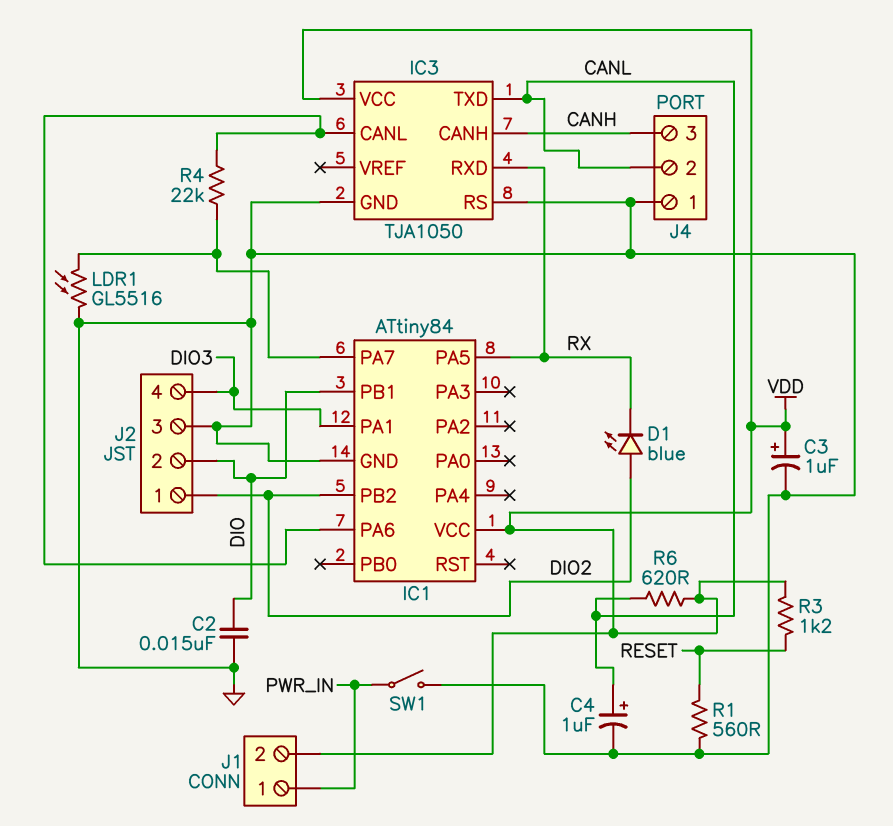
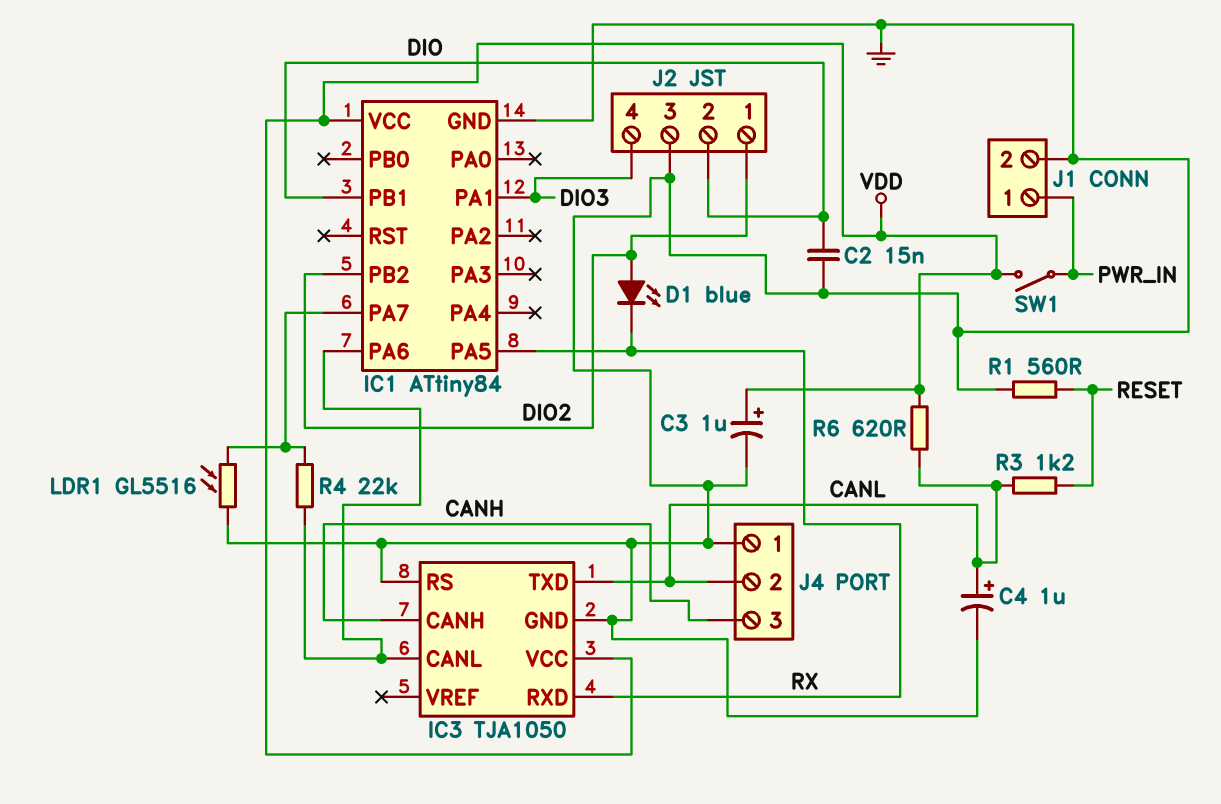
J1 pin 2: VDD -> GND
R3: 1.2k (RESET, VDD) -> 1.2k (CANL, RESET)
SW1: switch (GND, PWR_IN) -> switch (PWR_IN, VDD)

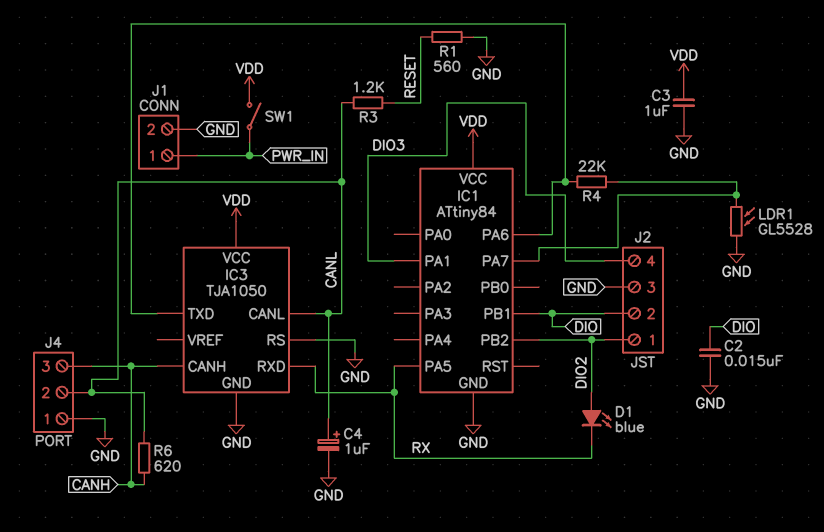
C3: 1uF (plus VDD, minus GND) -> 1uF (GND, VDD)
IC3 pin CANL: IC1/PA6 -> CANL
IC3 pin TXD: CANL -> IC1/PA6
LDR1: GL5516 (GND, IC1/PA7) -> GL5528 (GND, IC1/PA7)
R6: 620 (CANL, VDD) -> 620 (CANH, CANL)

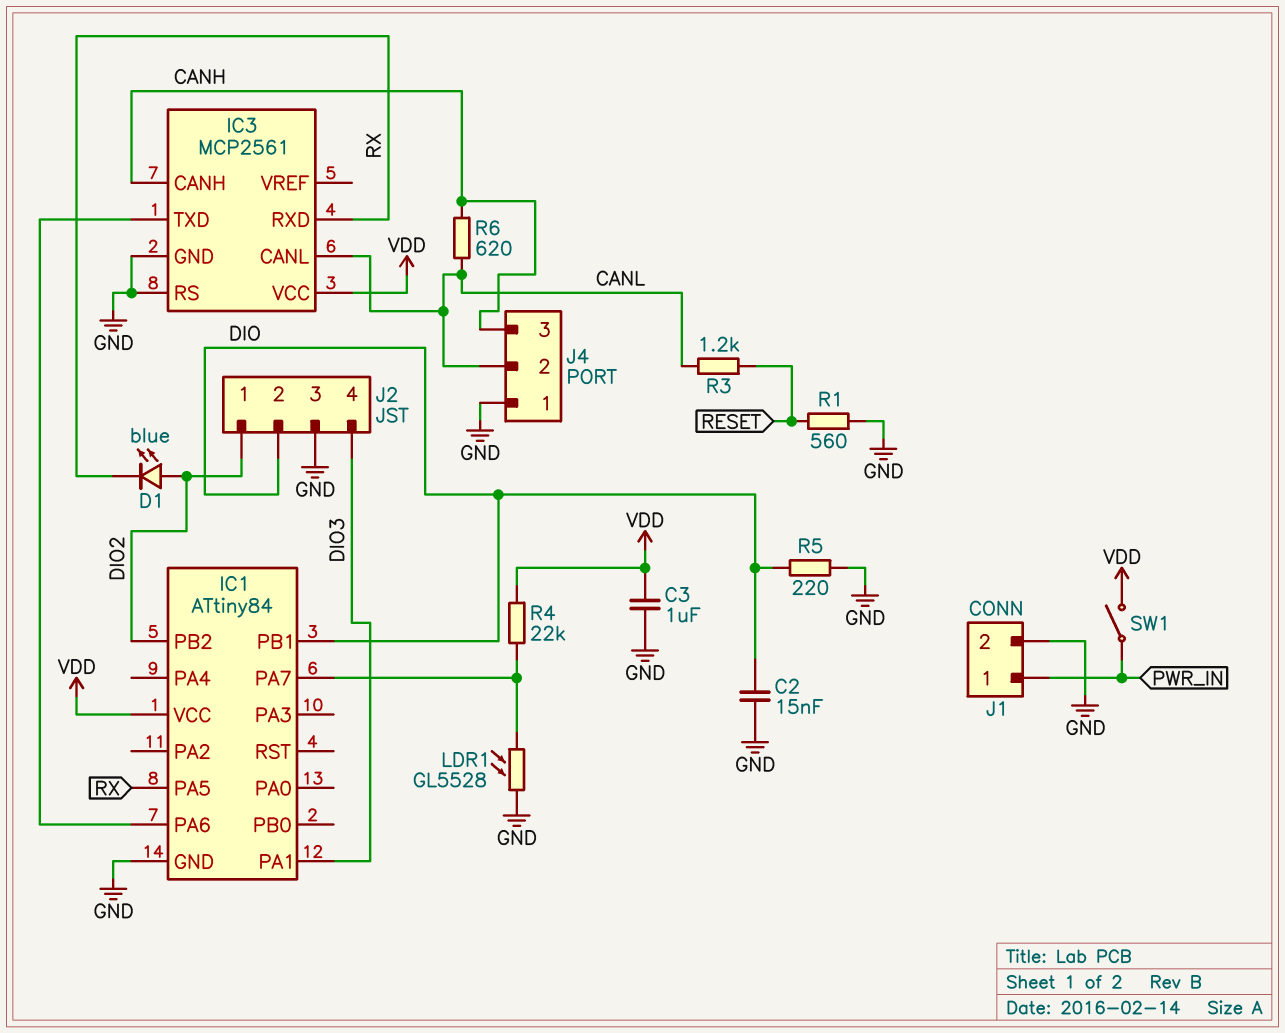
C4: 1uF (plus CANL, minus GND) -> none
IC3: TJA1050 -> MCP2561
R4: 22k (IC1/PA6, IC1/PA7) -> 22k (IC1/PA7, VDD)
R5: none -> 220 (DIO, GND)

